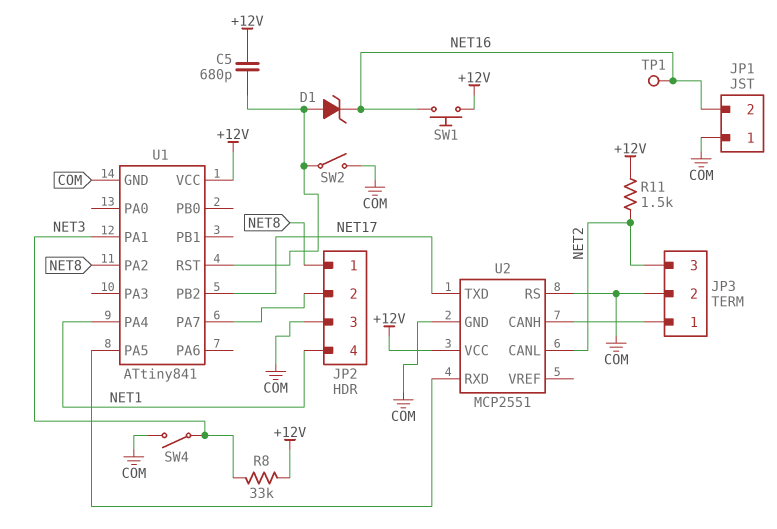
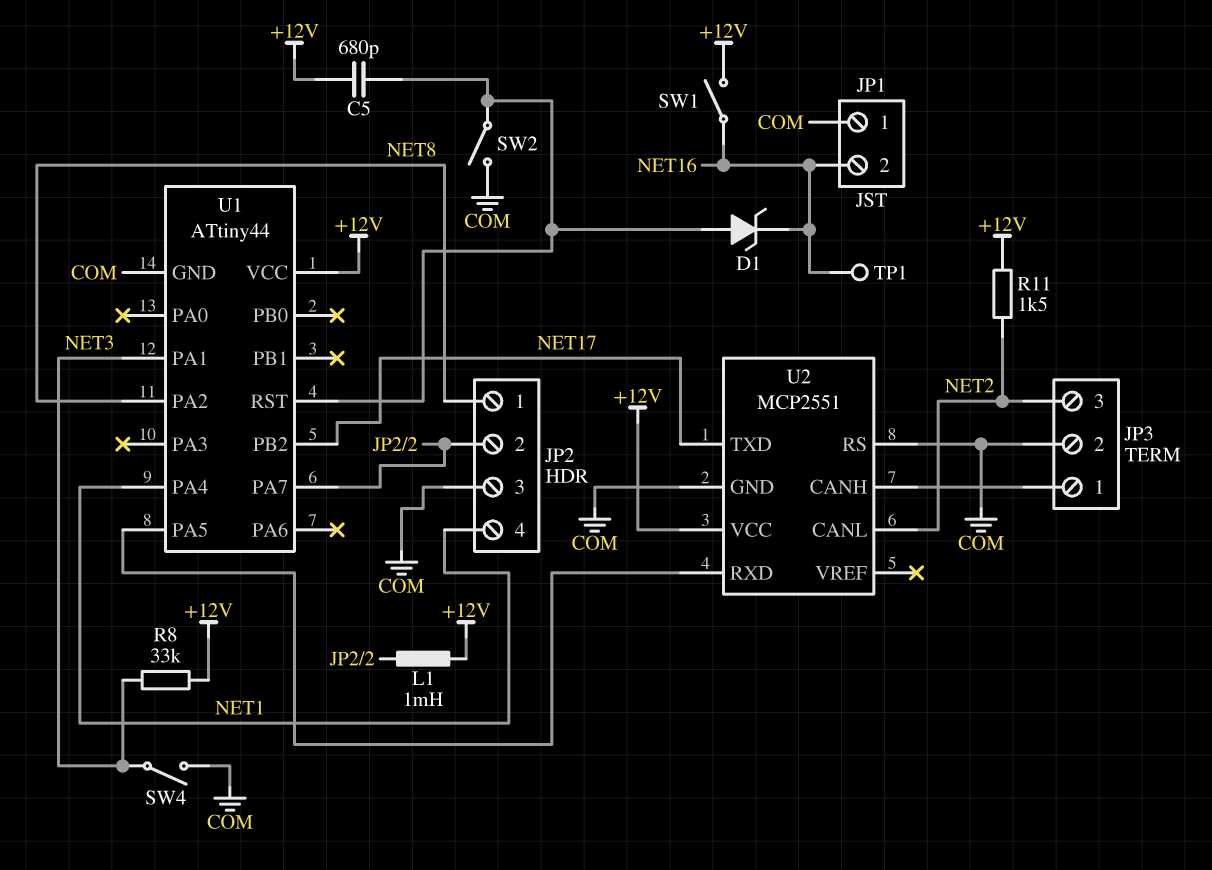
L1: none -> 1mH (+12V, JP2/2)
SW1: button (+12V, NET16) -> switch (+12V, NET16)
U1: ATtiny841 -> ATtiny44

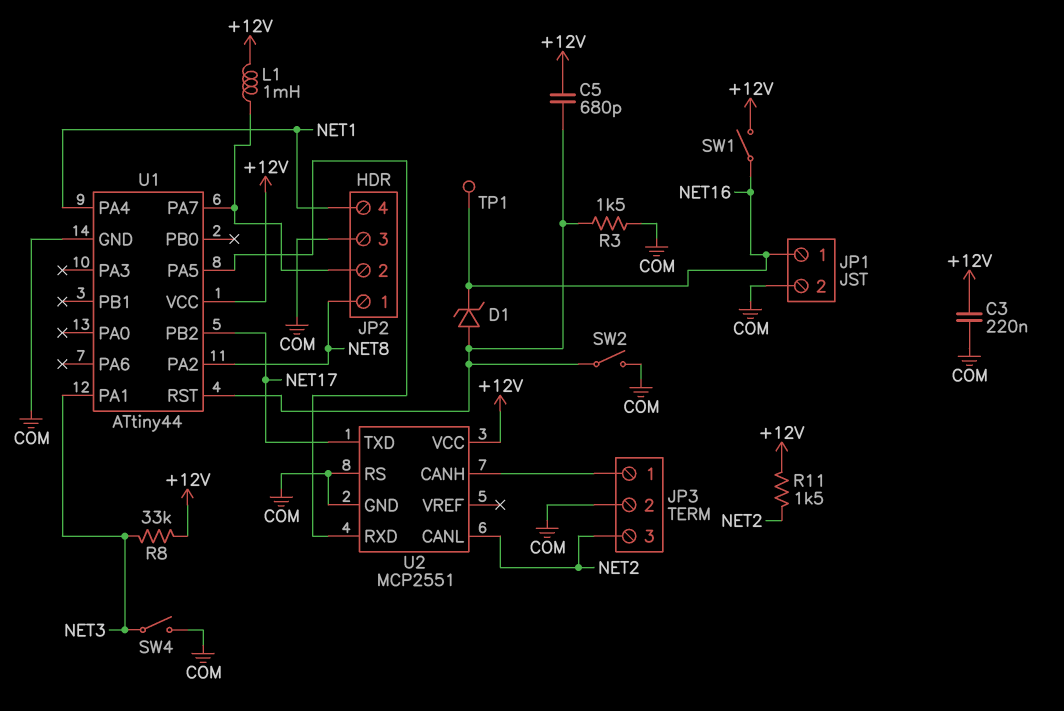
C3: none -> 220nF (+12V, COM)
JP1 pin 1: COM -> NET16
JP1 pin 2: NET16 -> COM
R3: none -> 1.5k (COM, U1/RST)

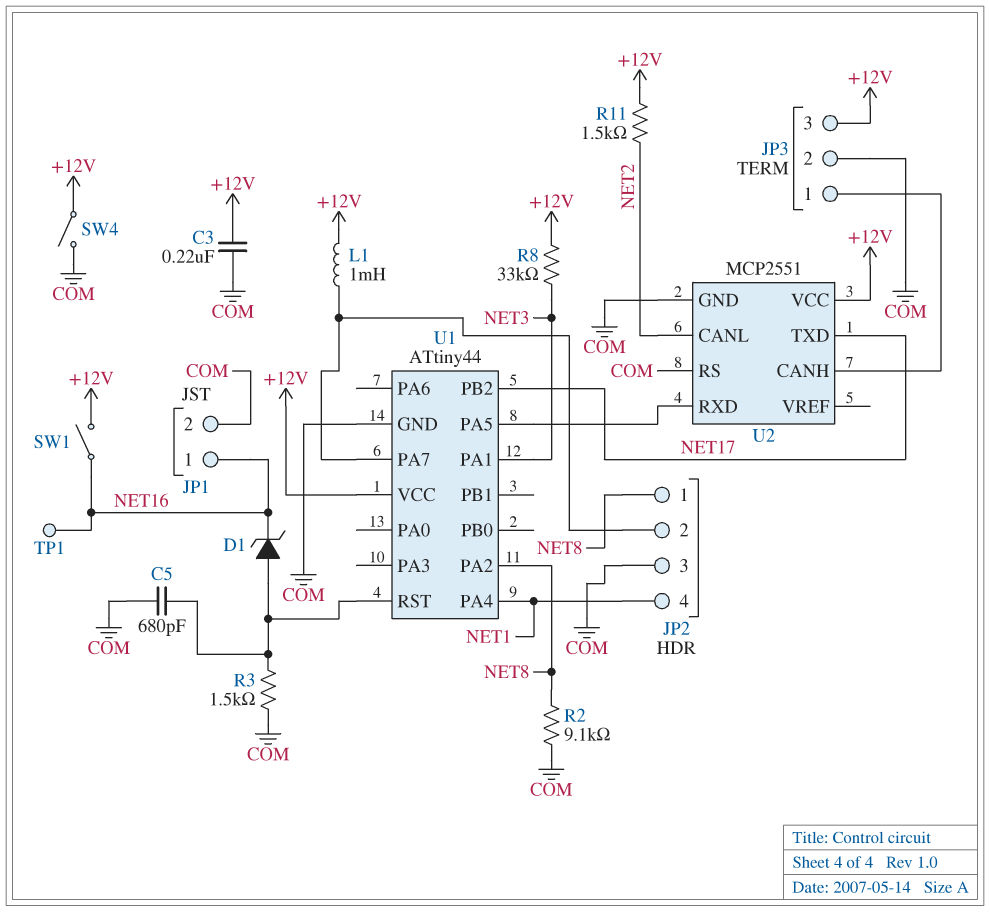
C5: 680pF (+12V, U1/RST) -> 680pF (COM, U1/RST)
JP3 pin 3: NET2 -> +12V
R2: none -> 9.1k (COM, NET8)
SW2: switch (COM, U1/RST) -> none
SW4: switch (COM, NET3) -> switch (+12V, COM)

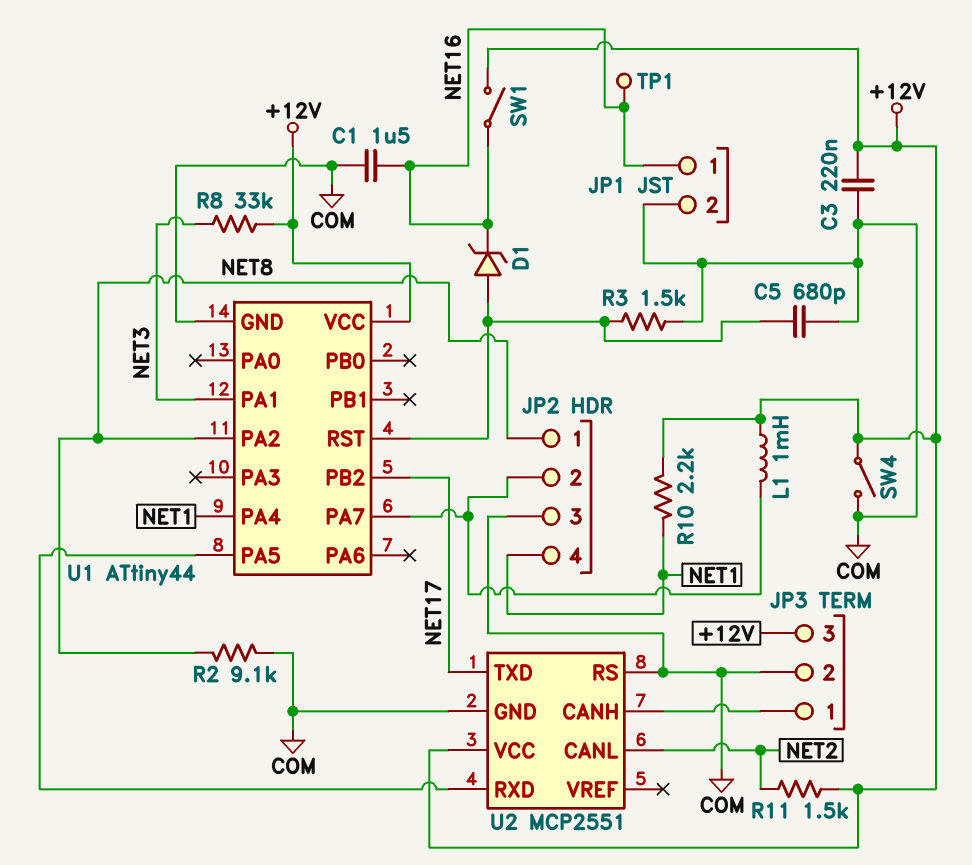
C1: none -> 1.5uF (COM, NET16)
R10: none -> 2.2k (+12V, NET1)

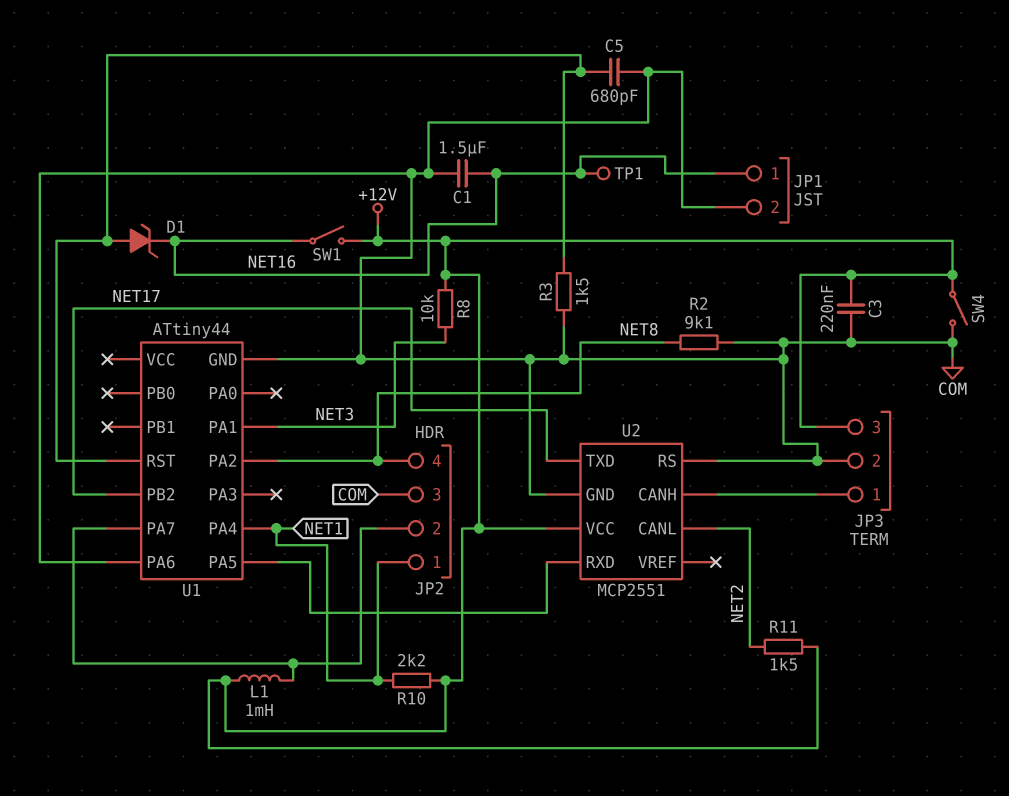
JP2 pin 1: NET8 -> NET1
JP2 pin 4: NET1 -> NET8
R8: 33k (+12V, NET3) -> 10k (+12V, NET3)
U1 pin PA6: none -> COM
U1 pin VCC: +12V -> none

